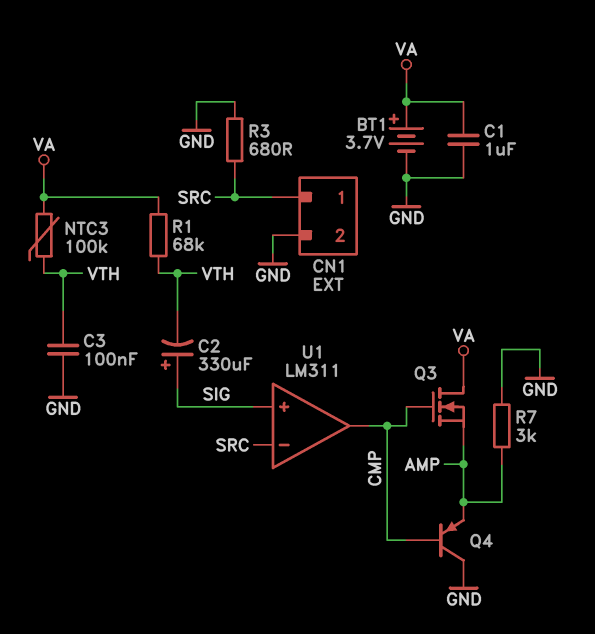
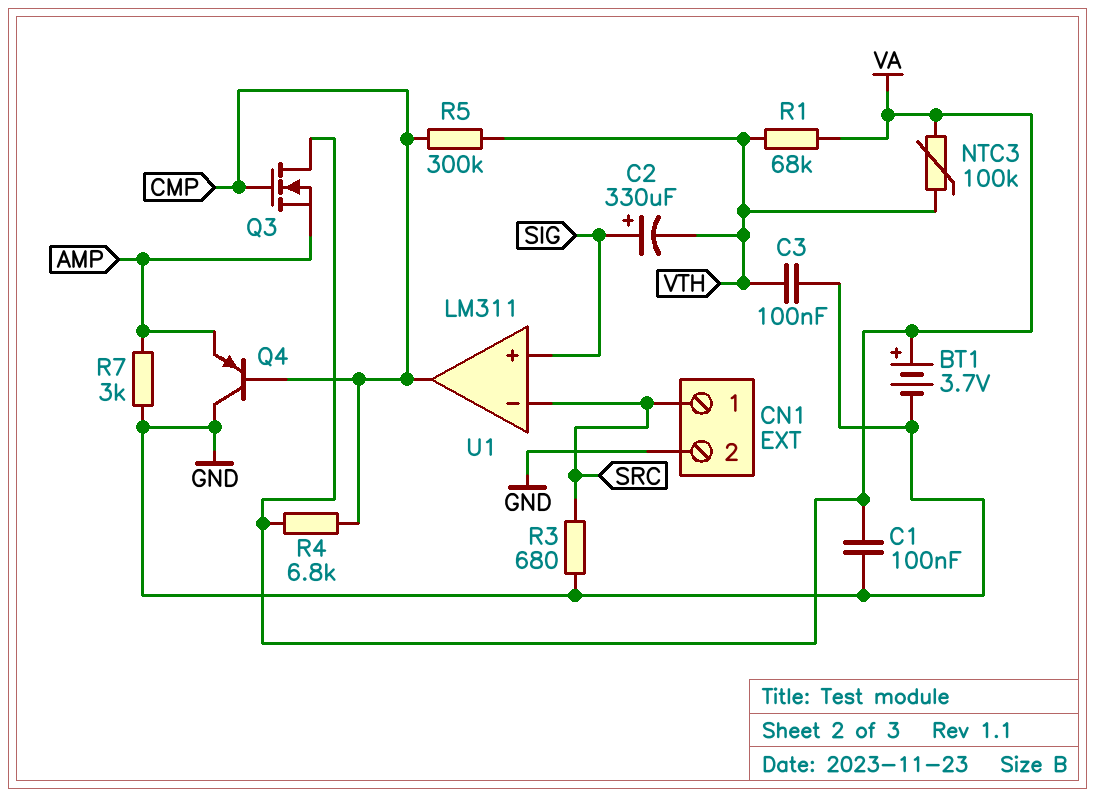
C1: 1uF (GND, VA) -> 100nF (GND, VA)
R4: none -> 6.8k (CMP, VA)
R5: none -> 300k (CMP, VTH)

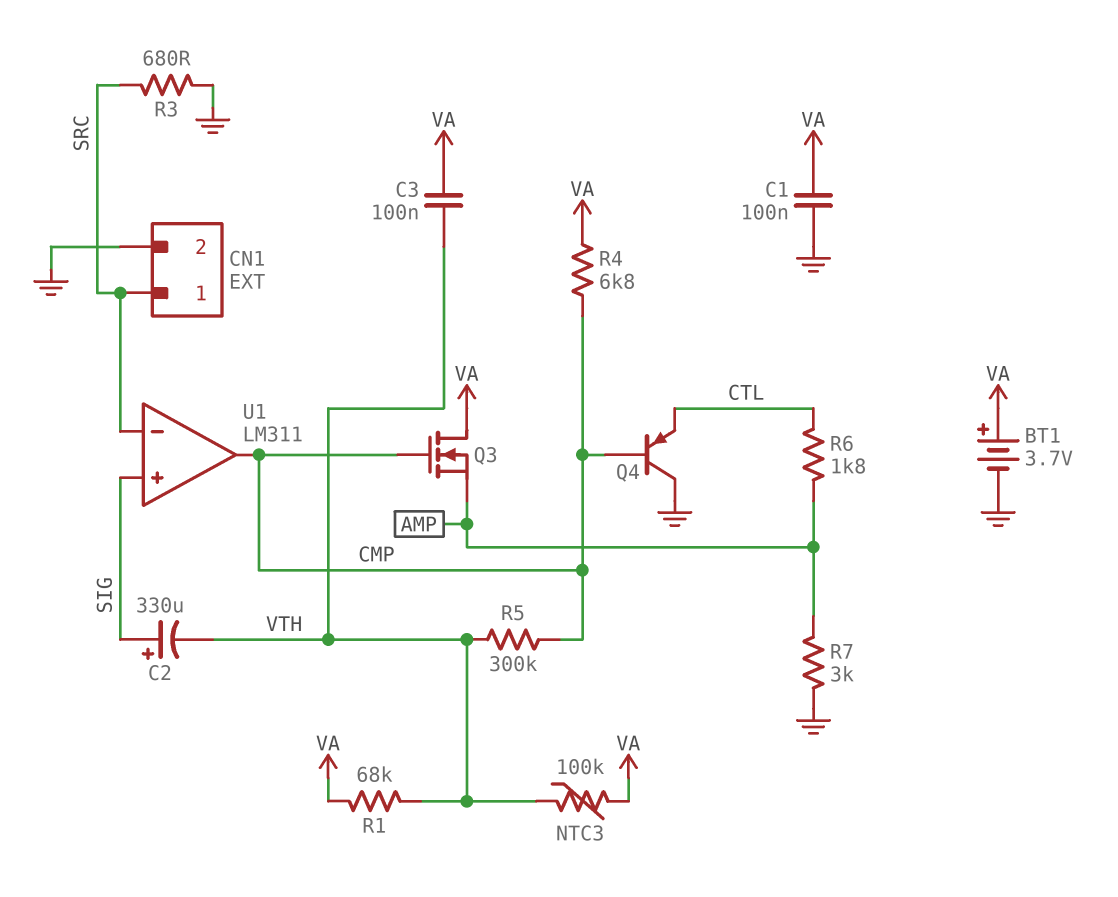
C3: 100nF (GND, VTH) -> 100nF (VA, VTH)
Q4: PNP (B CMP, C GND, E AMP) -> PNP (B CMP, C GND, E CTL)
R6: none -> 1.8k (AMP, CTL)

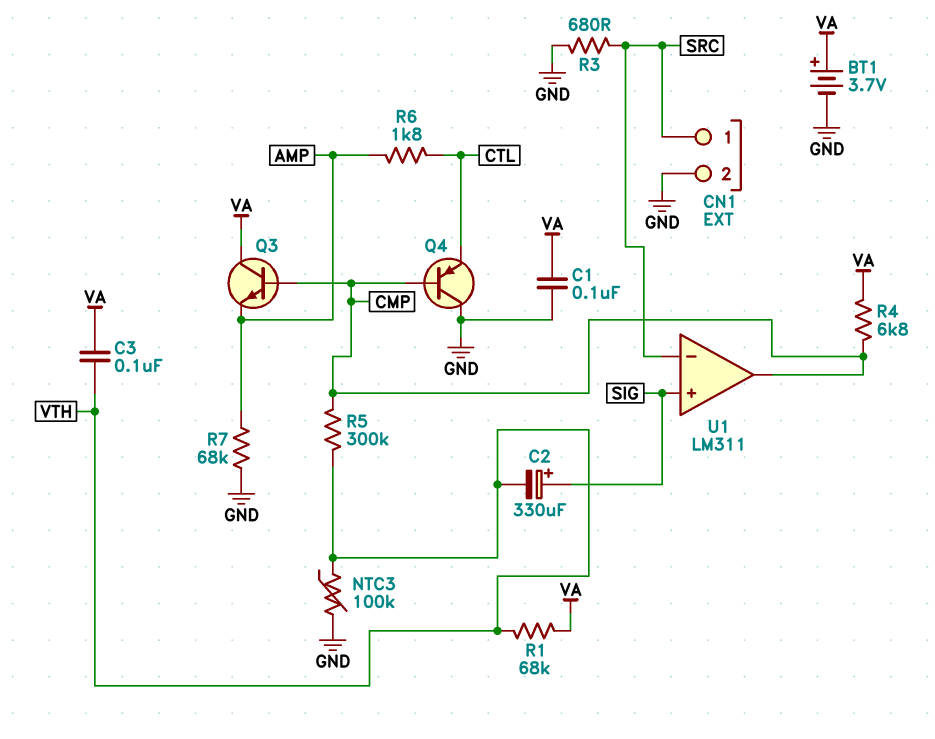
NTC3: 100k (VA, VTH) -> 100k (GND, VTH)
Q3: NMOS (G CMP, D VA, S AMP) -> NPN (B CMP, C VA, E AMP)
R7: 3k (AMP, GND) -> 68k (AMP, GND)

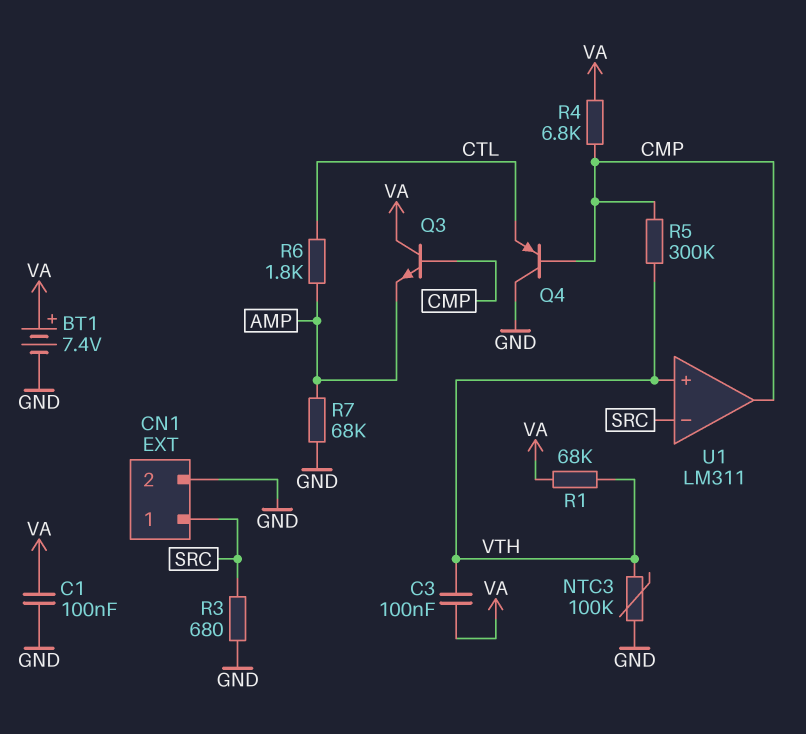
BT1: 3.7V (plus VA, minus GND) -> 7.4V (plus VA, minus GND)
C2: 330uF (plus SIG, minus VTH) -> none
U1 pin in+: SIG -> VTH

